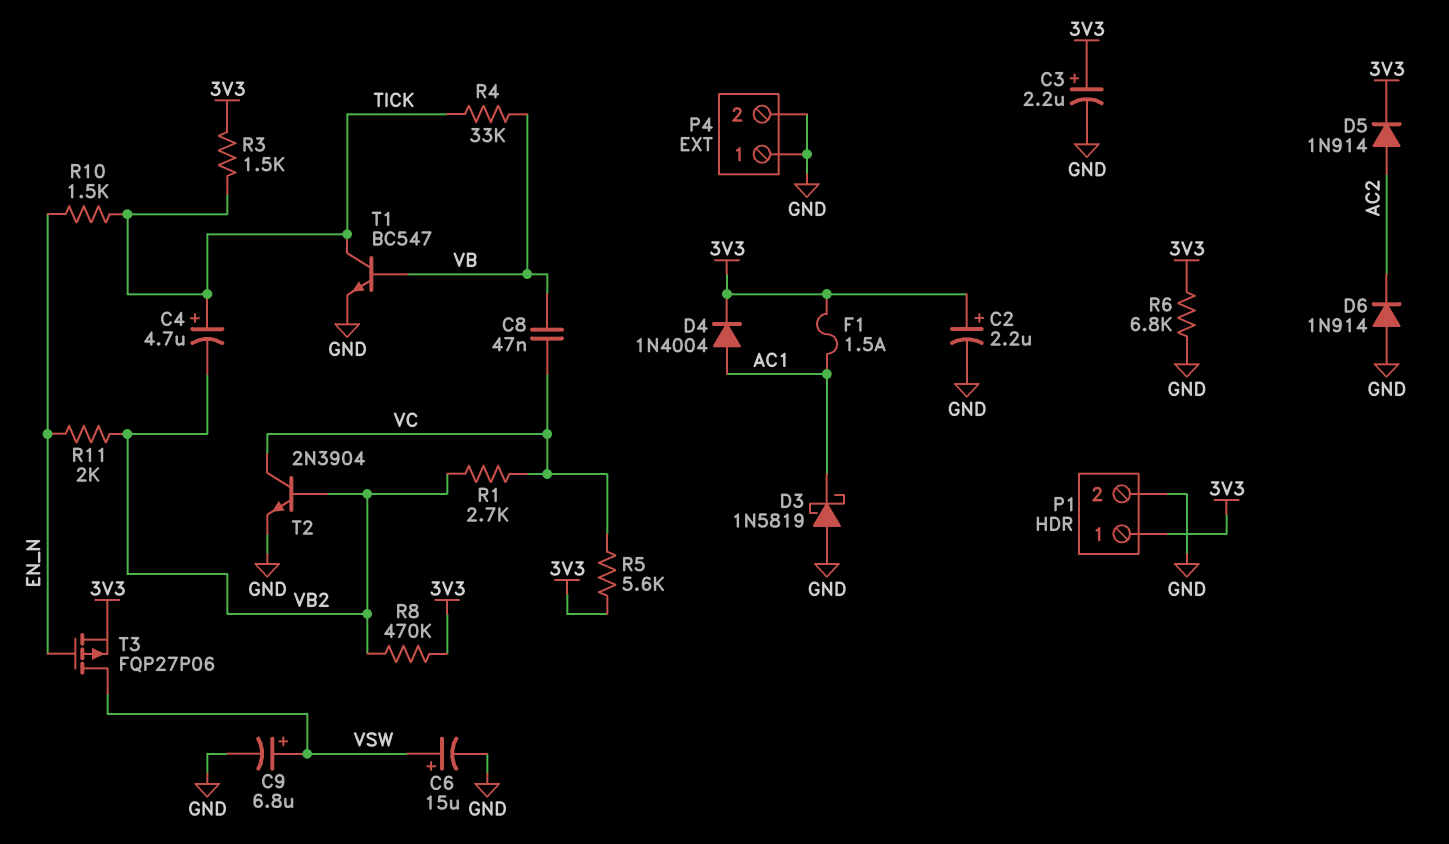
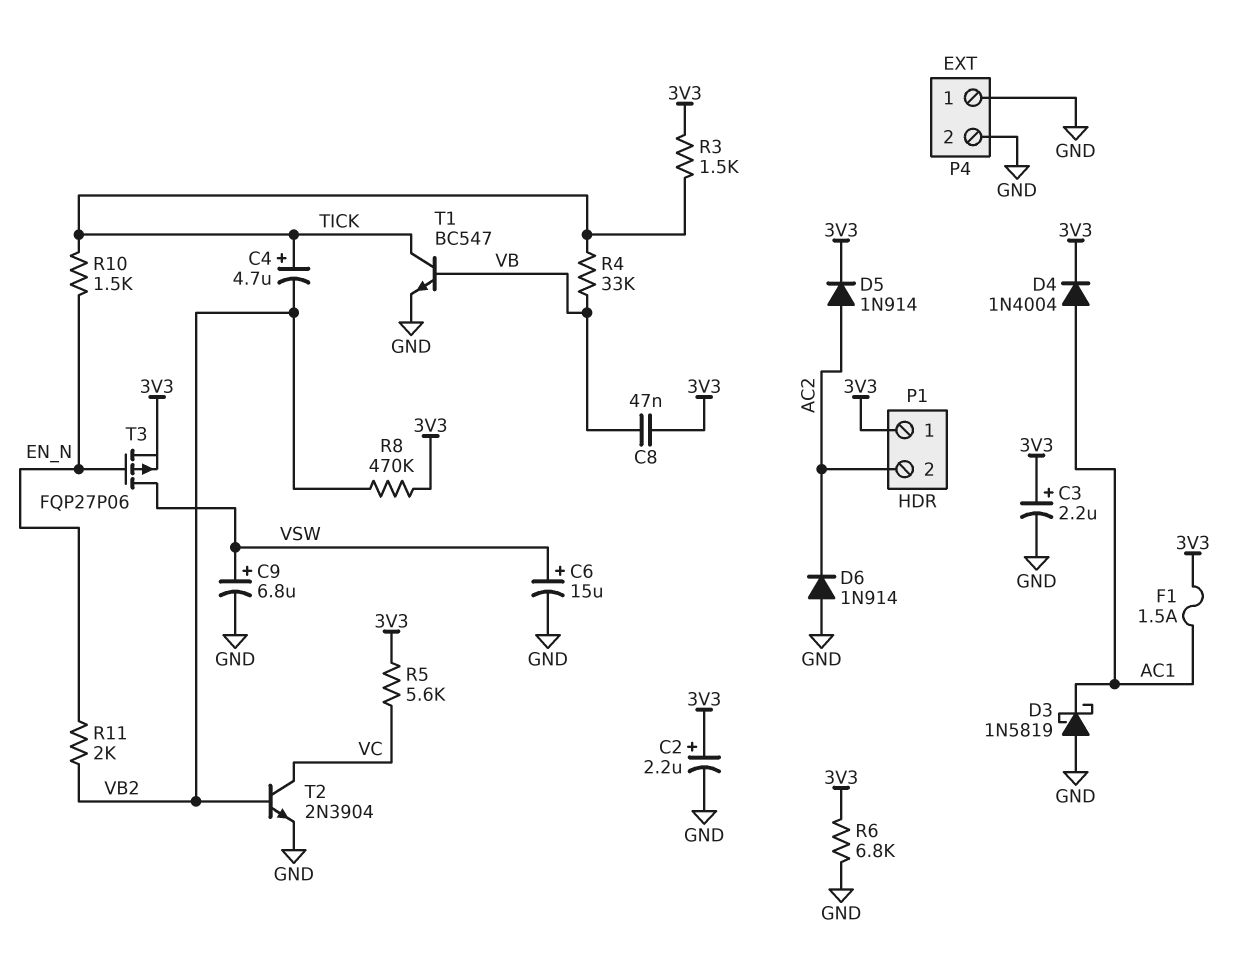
C8: 47nF (VB, VC) -> 47nF (3V3, VB)
P1 pin 2: GND -> AC2
R1: 2.7k (VB2, VC) -> none

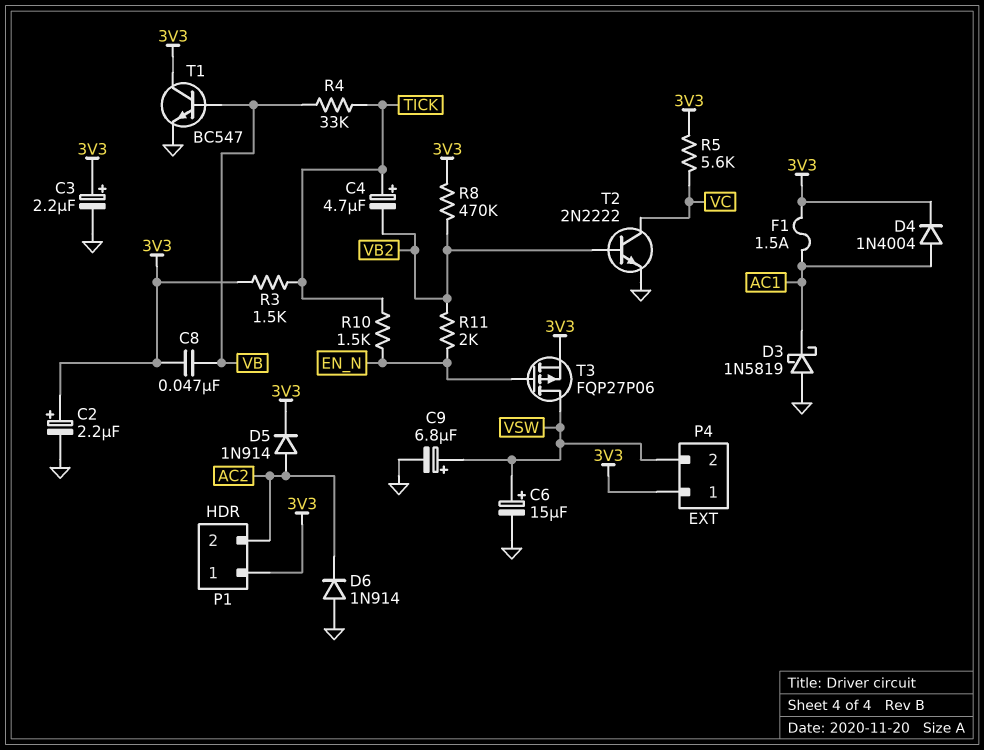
P4 pin 1: GND -> 3V3
P4 pin 2: GND -> VSW
R6: 6.8k (3V3, GND) -> none
T1: NPN BC547 (B VB, C TICK, E GND) -> NPN BC547 (B VB, C 3V3, E GND)
T2: NPN 2N3904 (B VB2, C VC, E GND) -> NPN 2N2222 (B VB2, C VC, E GND)

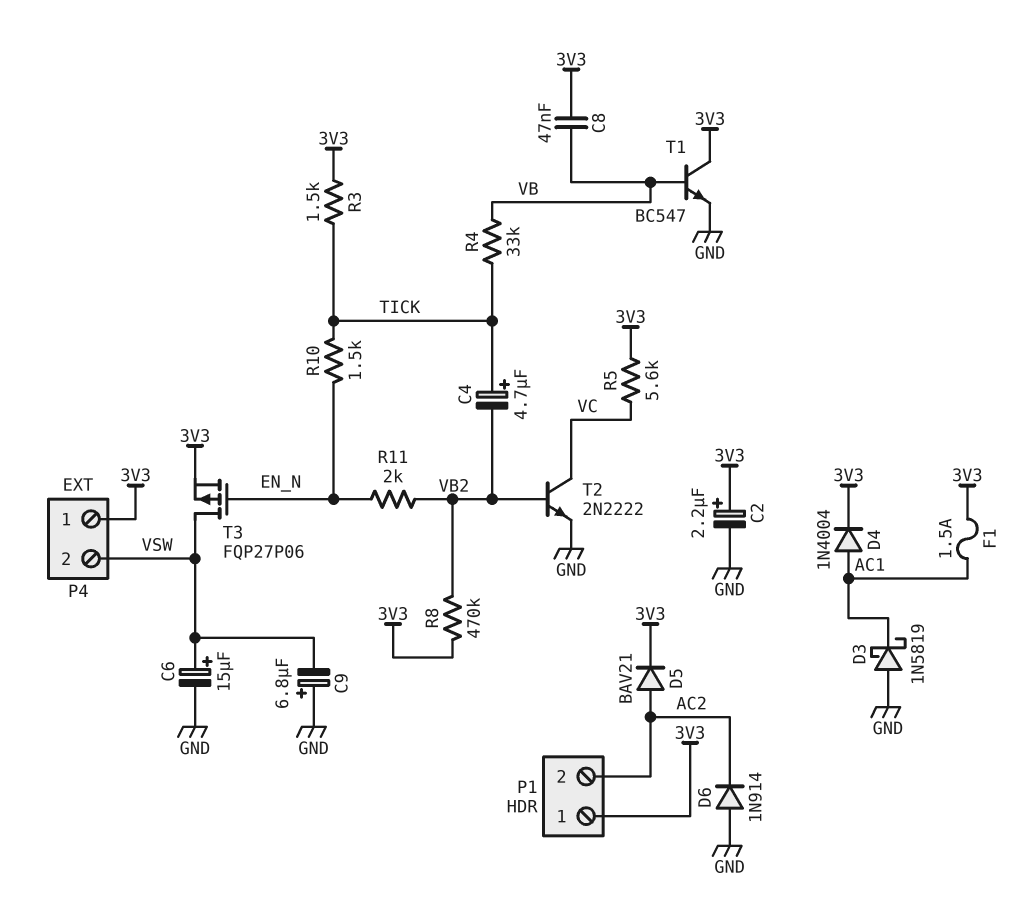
C3: 2.2uF (plus 3V3, minus GND) -> none
C9: 6.8uF (plus VSW, minus GND) -> 6.8uF (plus GND, minus VSW)
D5: diode 1N914 (A AC2, K 3V3) -> diode BAV21 (A AC2, K 3V3)

